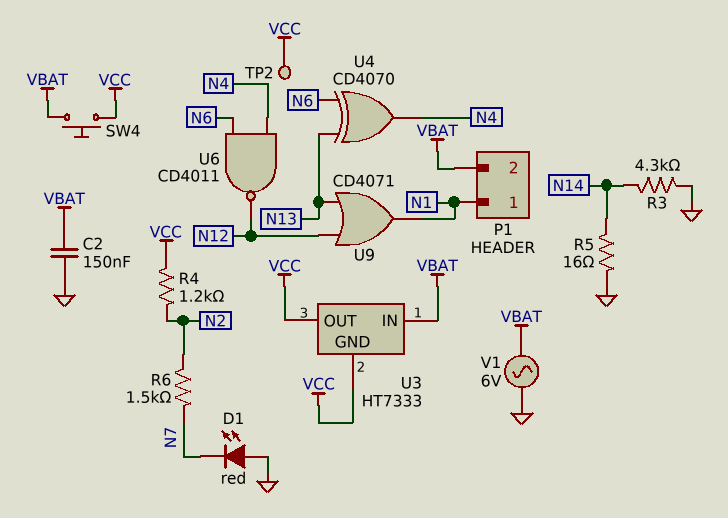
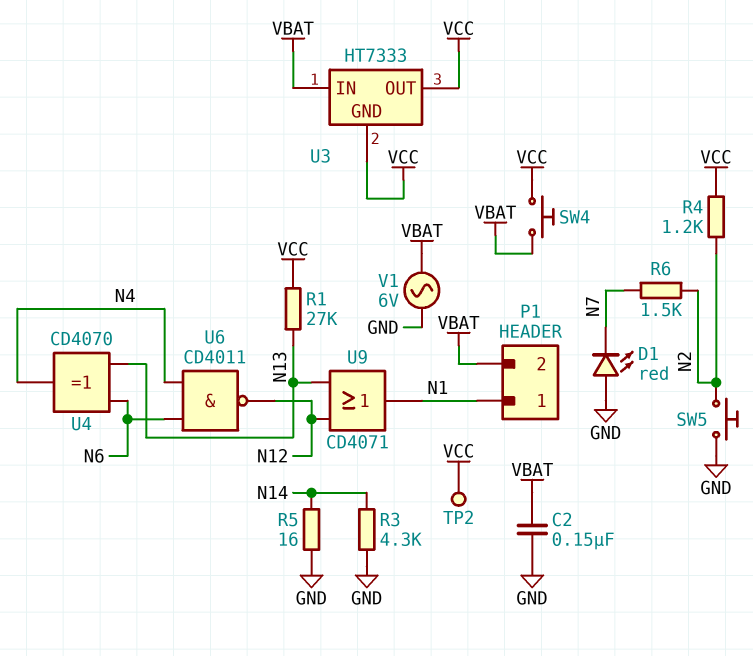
R1: none -> 27k (N13, VCC)
SW5: none -> button (GND, N2)

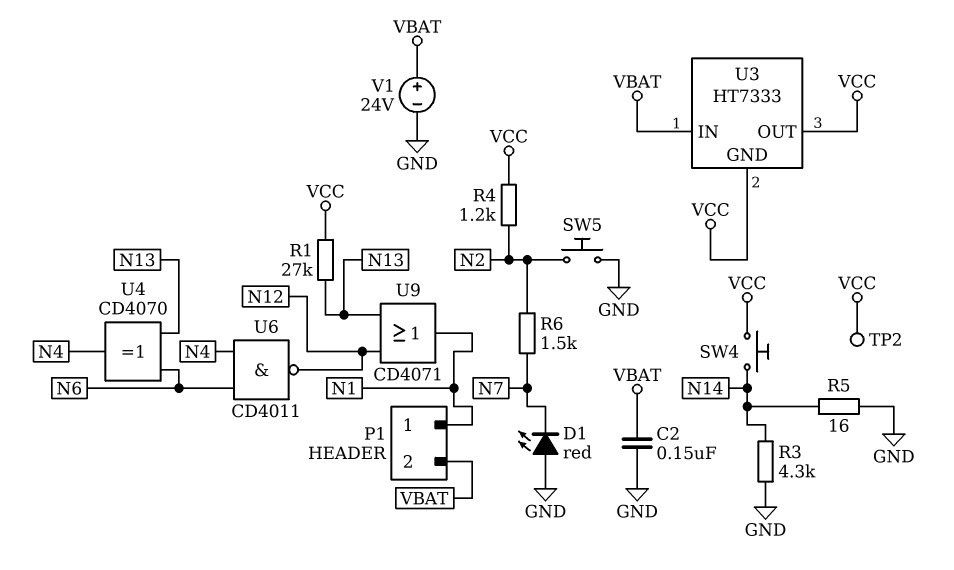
SW4: button (VBAT, VCC) -> button (N14, VCC)
V1: AC 6V (GND, VBAT) -> 24V (plus VBAT, minus GND)

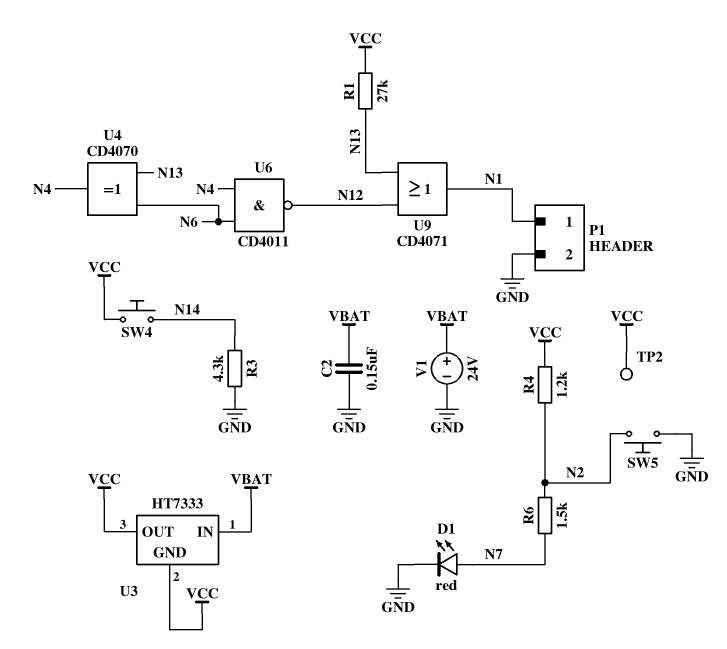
D1: LED red (A GND, K N7) -> LED red (A N7, K GND)
P1 pin 2: VBAT -> GND
R5: 16 (GND, N14) -> none

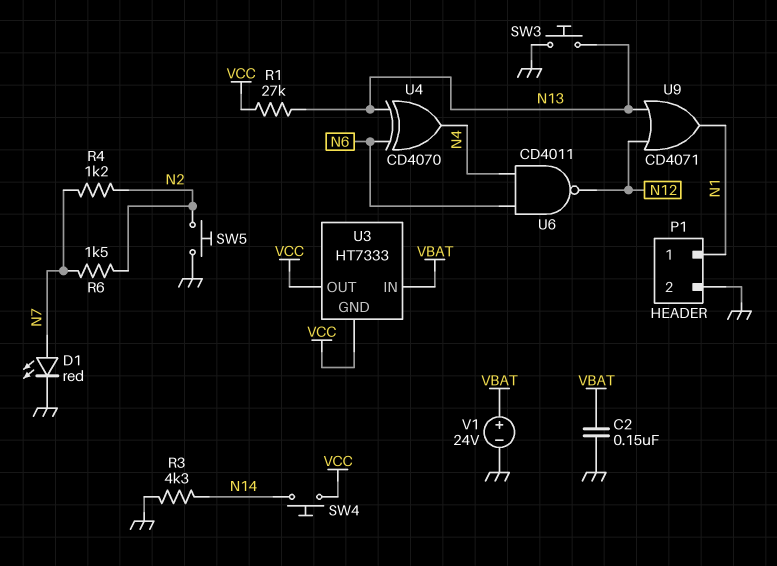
R4: 1.2k (N2, VCC) -> 1.2k (N2, N7)
SW3: none -> button (GND, N13)
TP2: test point (VCC) -> none

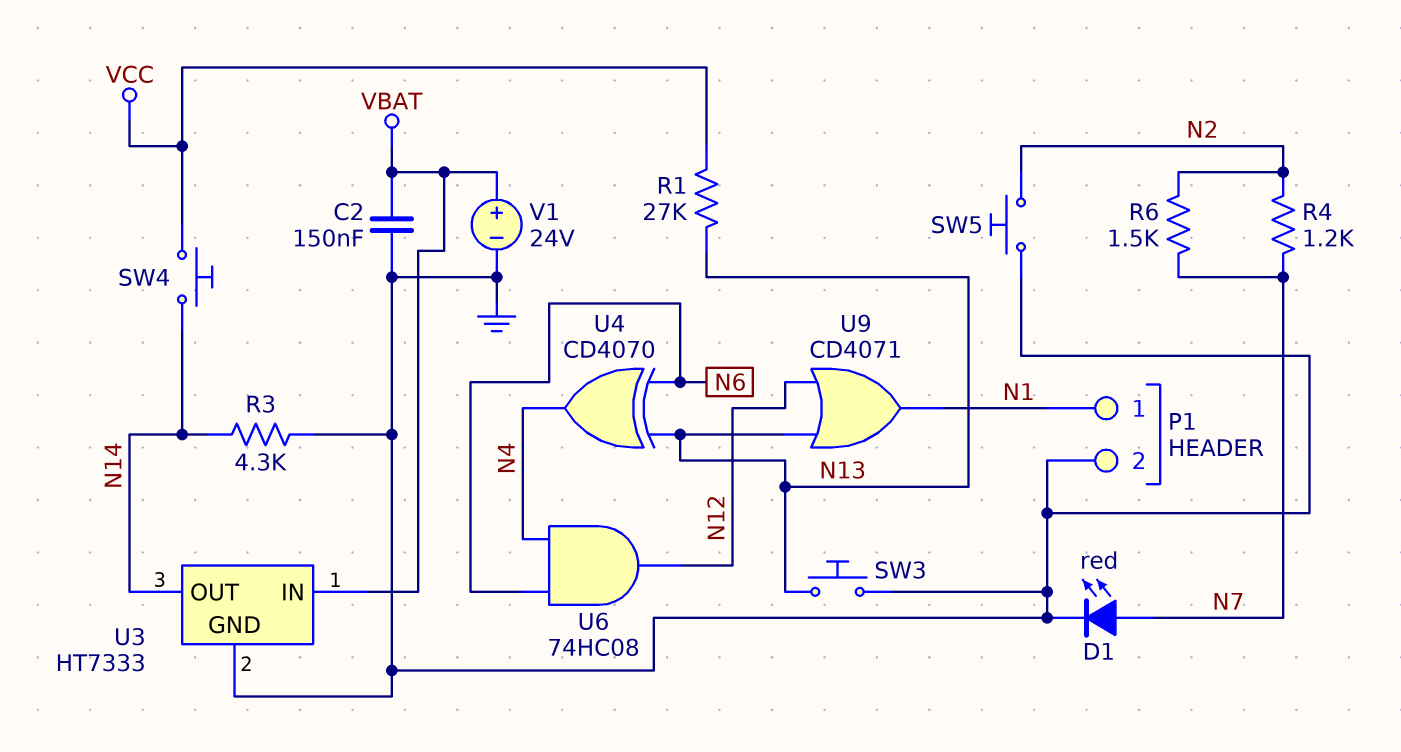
U3 pin GND: VCC -> GND
U3 pin OUT: VCC -> N14
U6: NAND CD4011 (in N4, in N6, out N12) -> AND 74HC08 (in N4, in N6, out N12)

